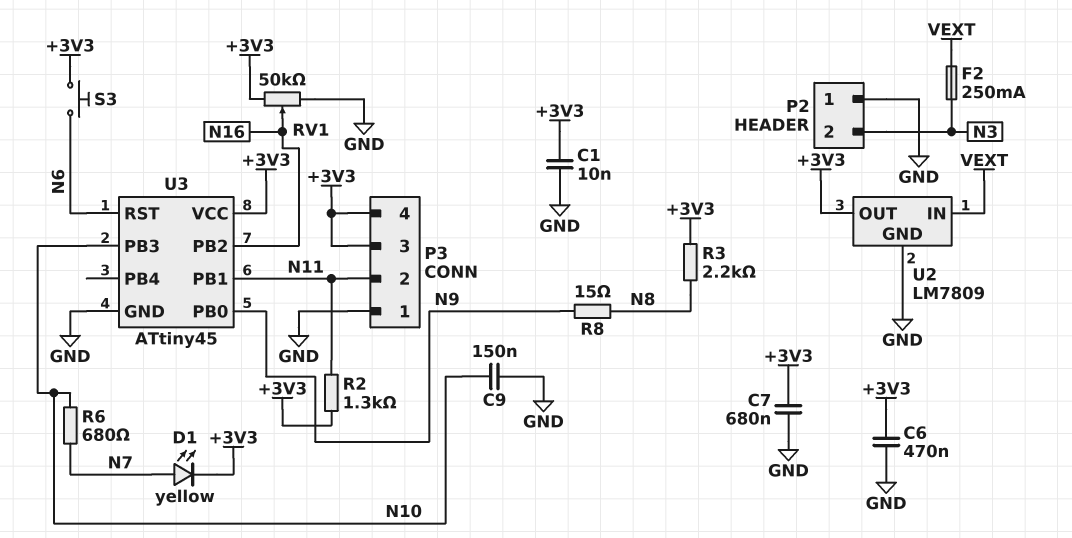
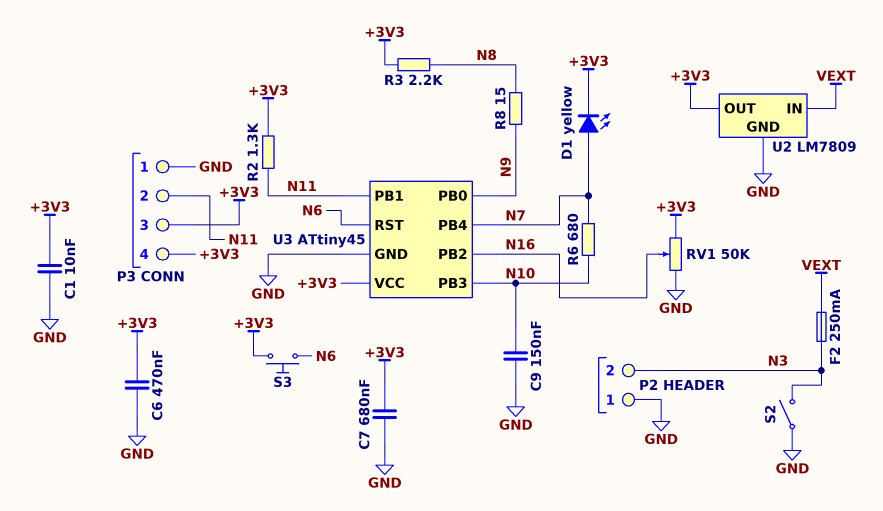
S2: none -> switch (GND, N3)
U3 pin PB4: none -> N7

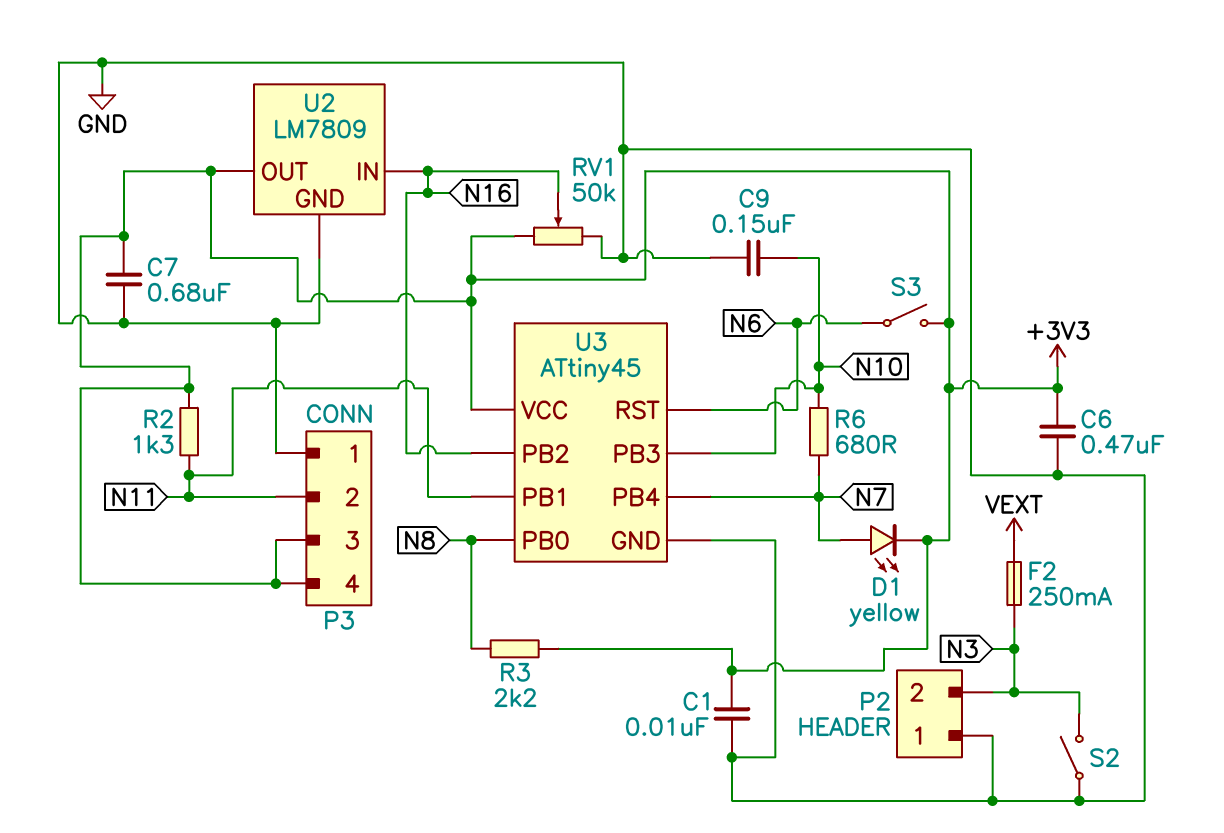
R8: 15 (N8, N9) -> none
S3: button (+3V3, N6) -> switch (+3V3, N6)
U2 pin IN: VEXT -> N16
U3 pin PB0: N9 -> N8

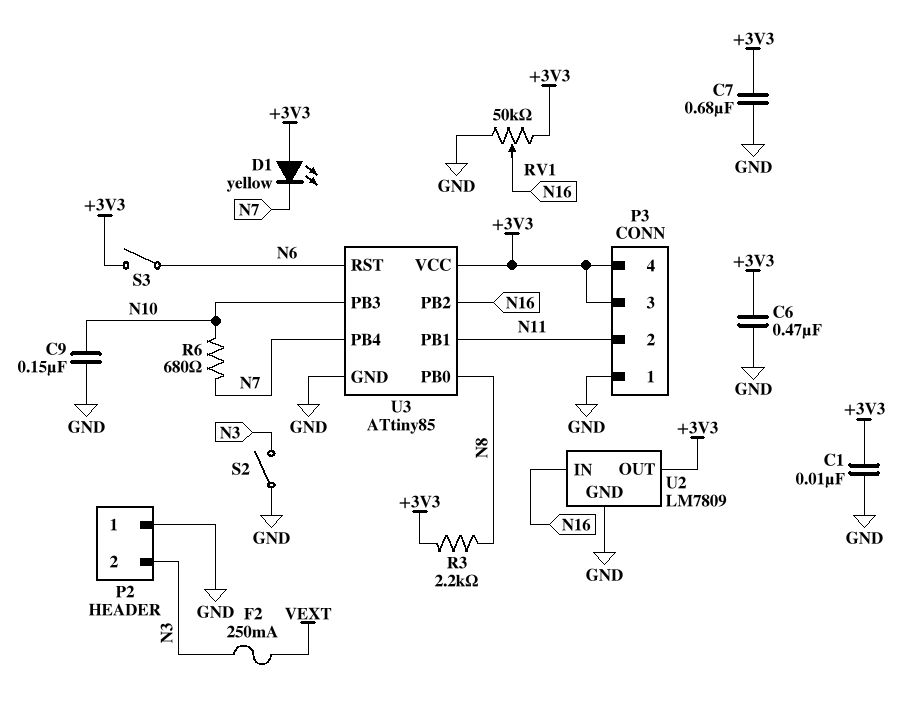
D1: LED yellow (A N7, K +3V3) -> LED yellow (A +3V3, K N7)
R2: 1.3k (+3V3, N11) -> none
U3: ATtiny45 -> ATtiny85

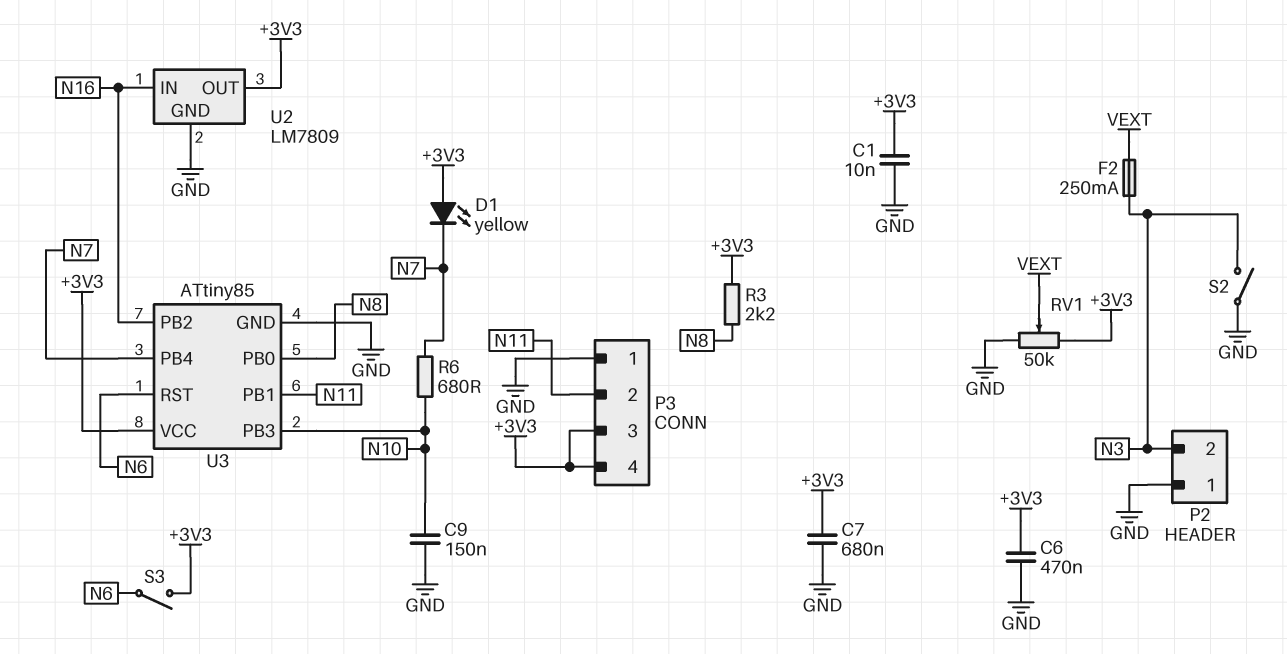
RV1: 50k (+3V3, GND, wiper N16) -> 50k (+3V3, GND, wiper VEXT)

